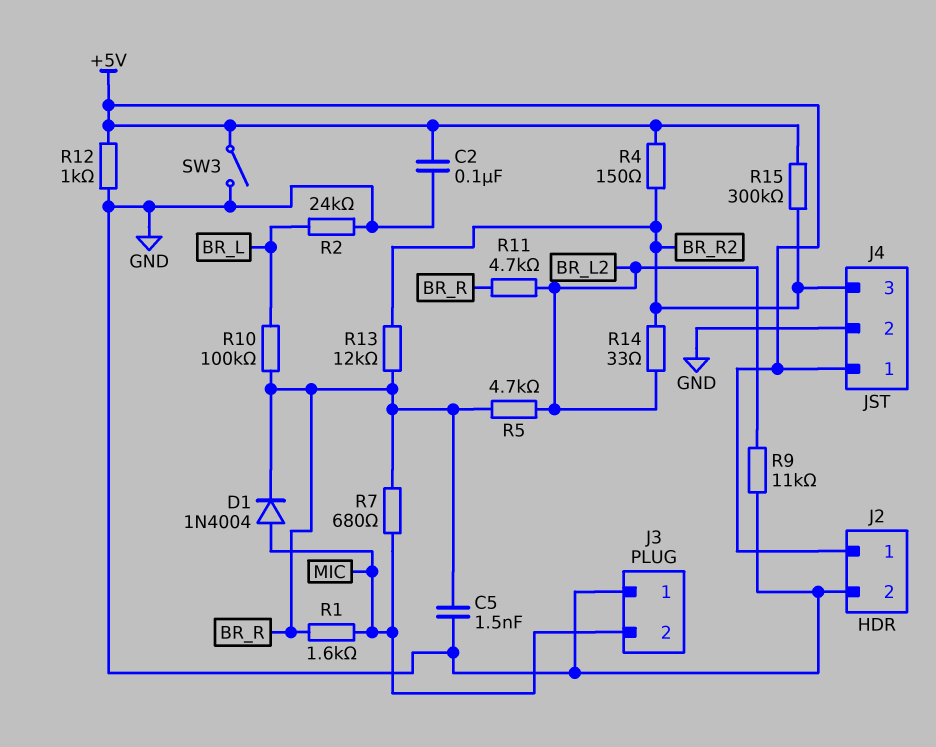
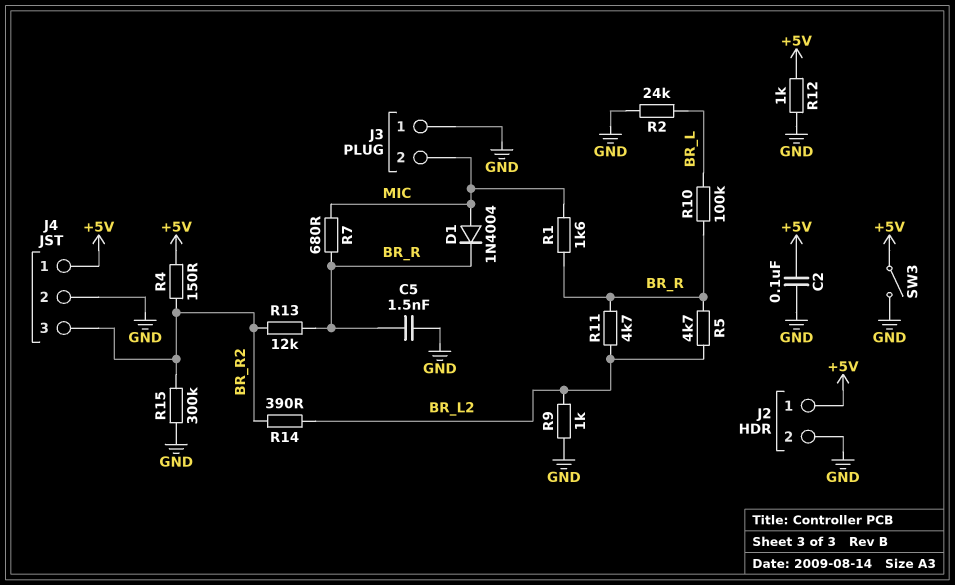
R9: 11k (BR_L2, GND) -> 1k (BR_L2, GND)
R14: 33 (BR_L2, BR_R2) -> 390 (BR_L2, BR_R2)
R15: 300k (+5V, BR_R2) -> 300k (BR_R2, GND)

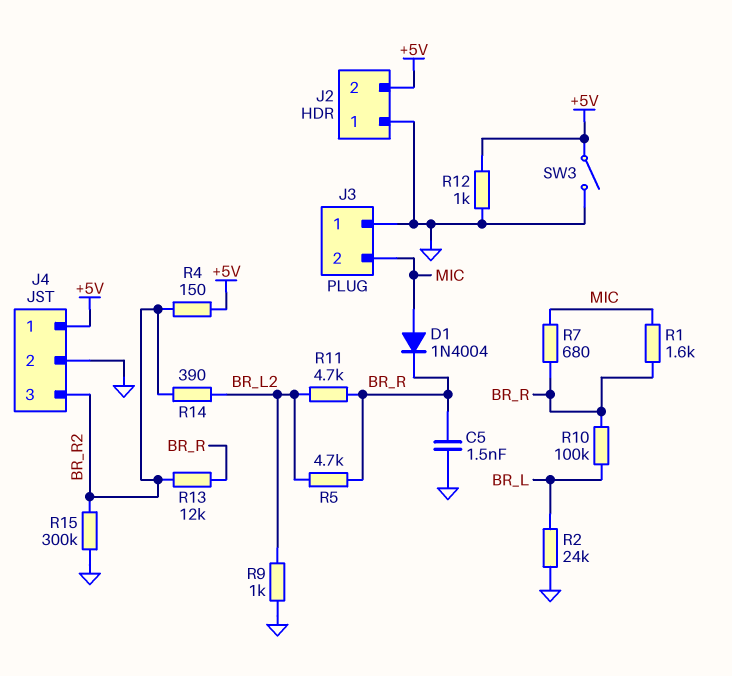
C2: 100nF (+5V, GND) -> none
J2 pin 1: +5V -> GND
J2 pin 2: GND -> +5V

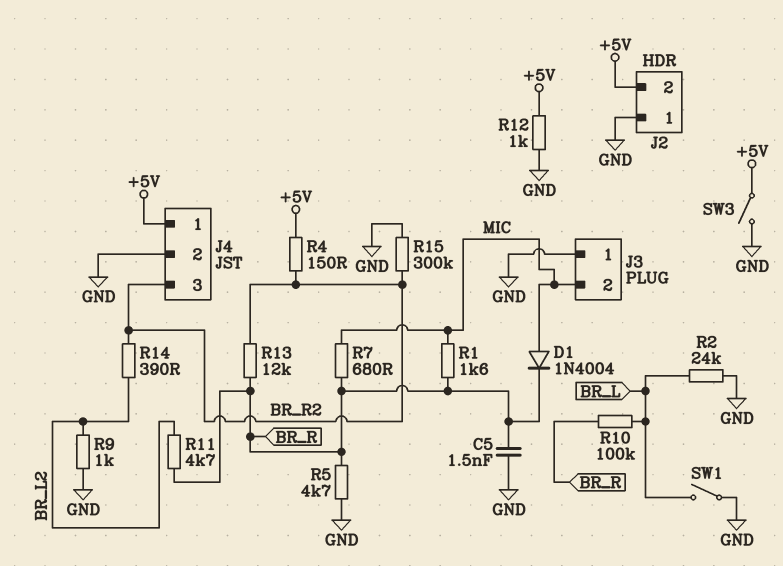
R5: 4.7k (BR_L2, BR_R) -> 4.7k (BR_R, GND)
SW1: none -> switch (BR_L, GND)

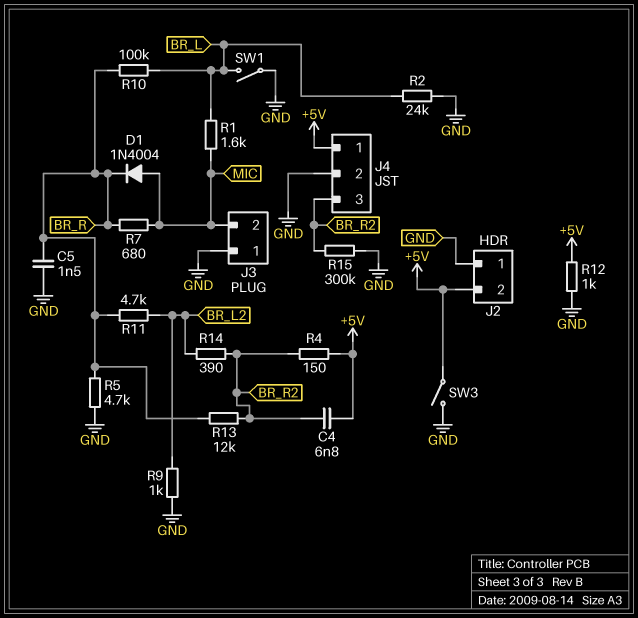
C4: none -> 6.8nF (+5V, BR_R2)
R1: 1.6k (BR_R, MIC) -> 1.6k (BR_L, MIC)

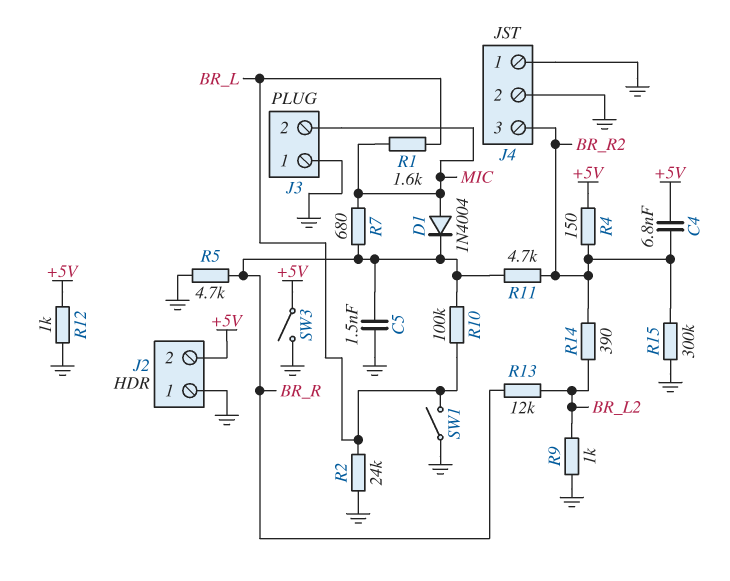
J4 pin 1: +5V -> GND
R11: 4.7k (BR_L2, BR_R) -> 4.7k (BR_R, BR_R2)
R13: 12k (BR_R, BR_R2) -> 12k (BR_L2, BR_R)

